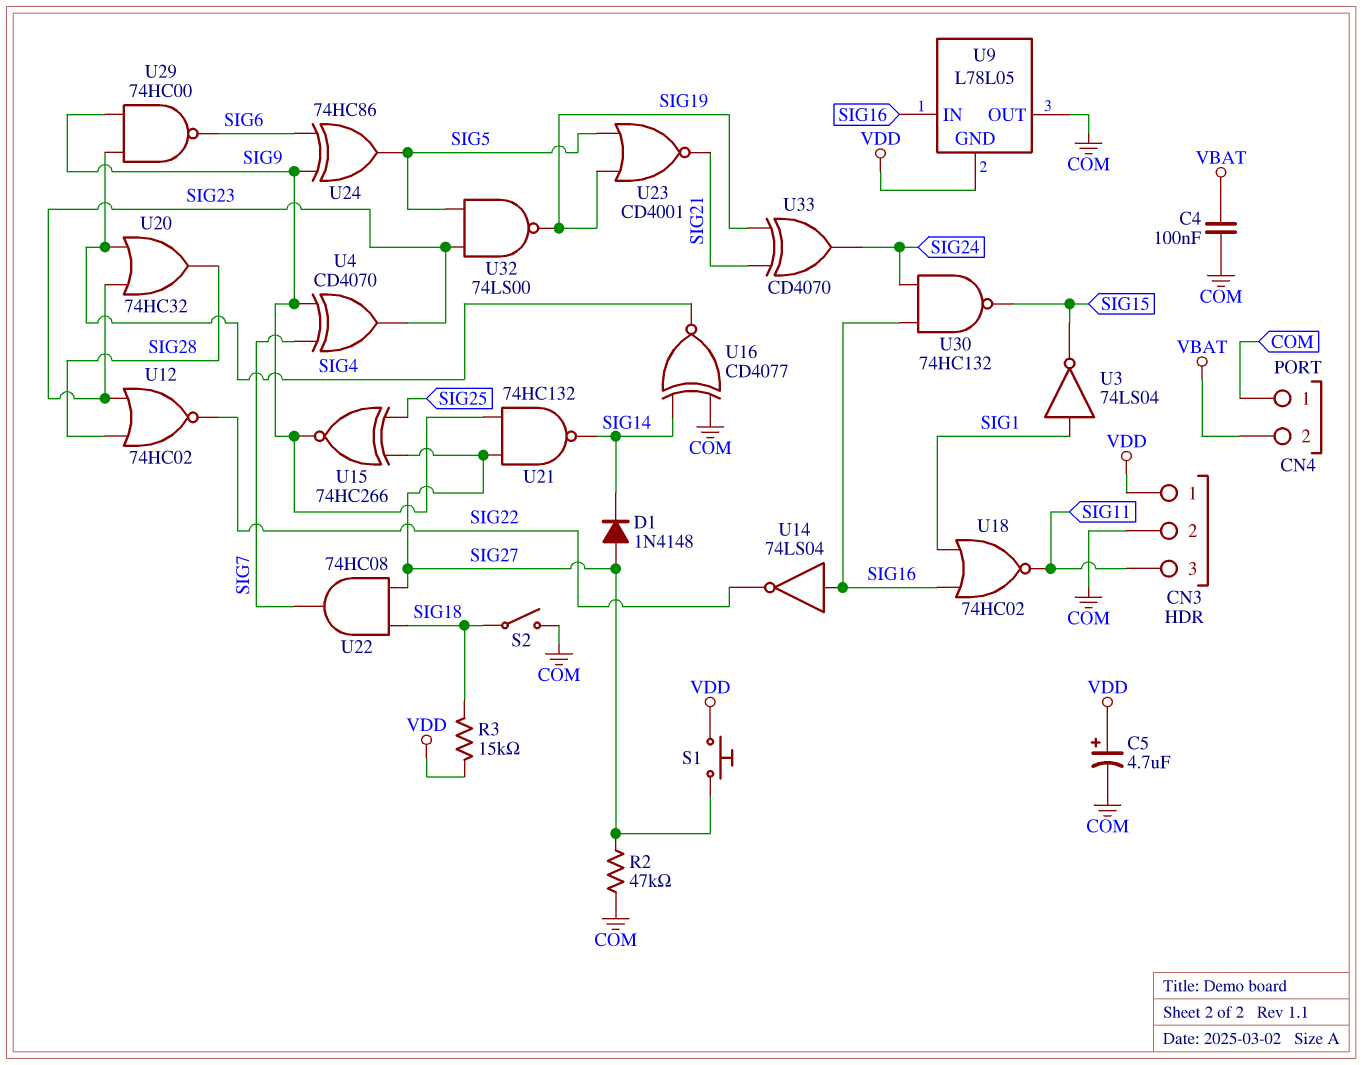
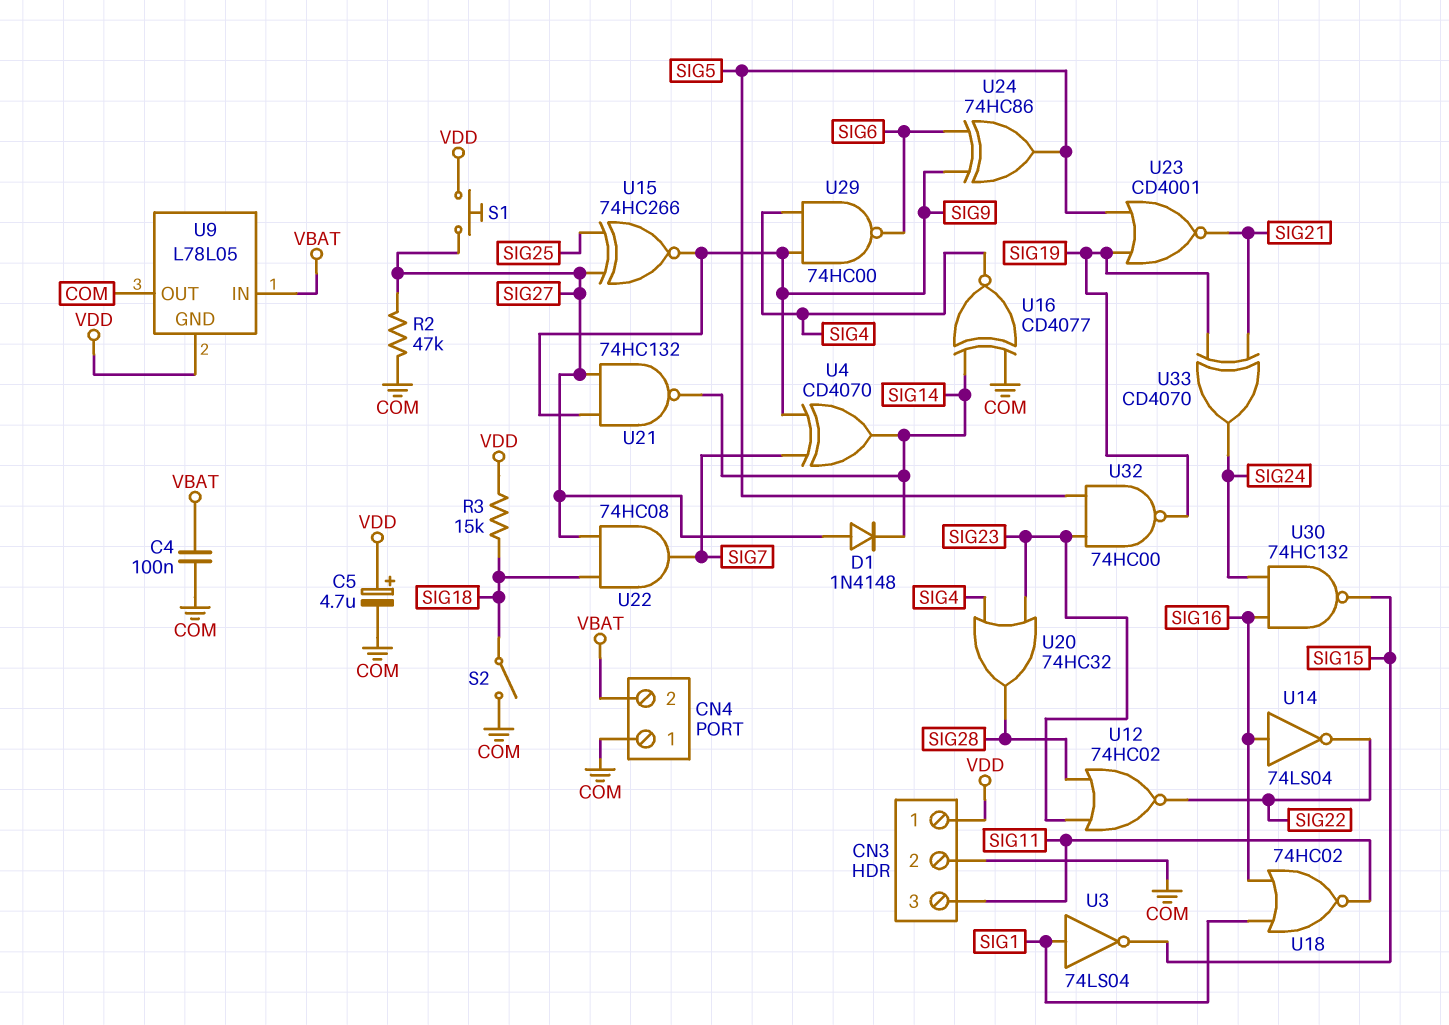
U4: XOR CD4070 (in SIG7, in SIG9, out SIG23) -> XOR CD4070 (in SIG7, in SIG9, out SIG14)
U9 pin IN: SIG16 -> VBAT
U32: NAND 74LS00 (in SIG5, in SIG23, out SIG19) -> NAND 74HC00 (in SIG5, in SIG23, out SIG19)

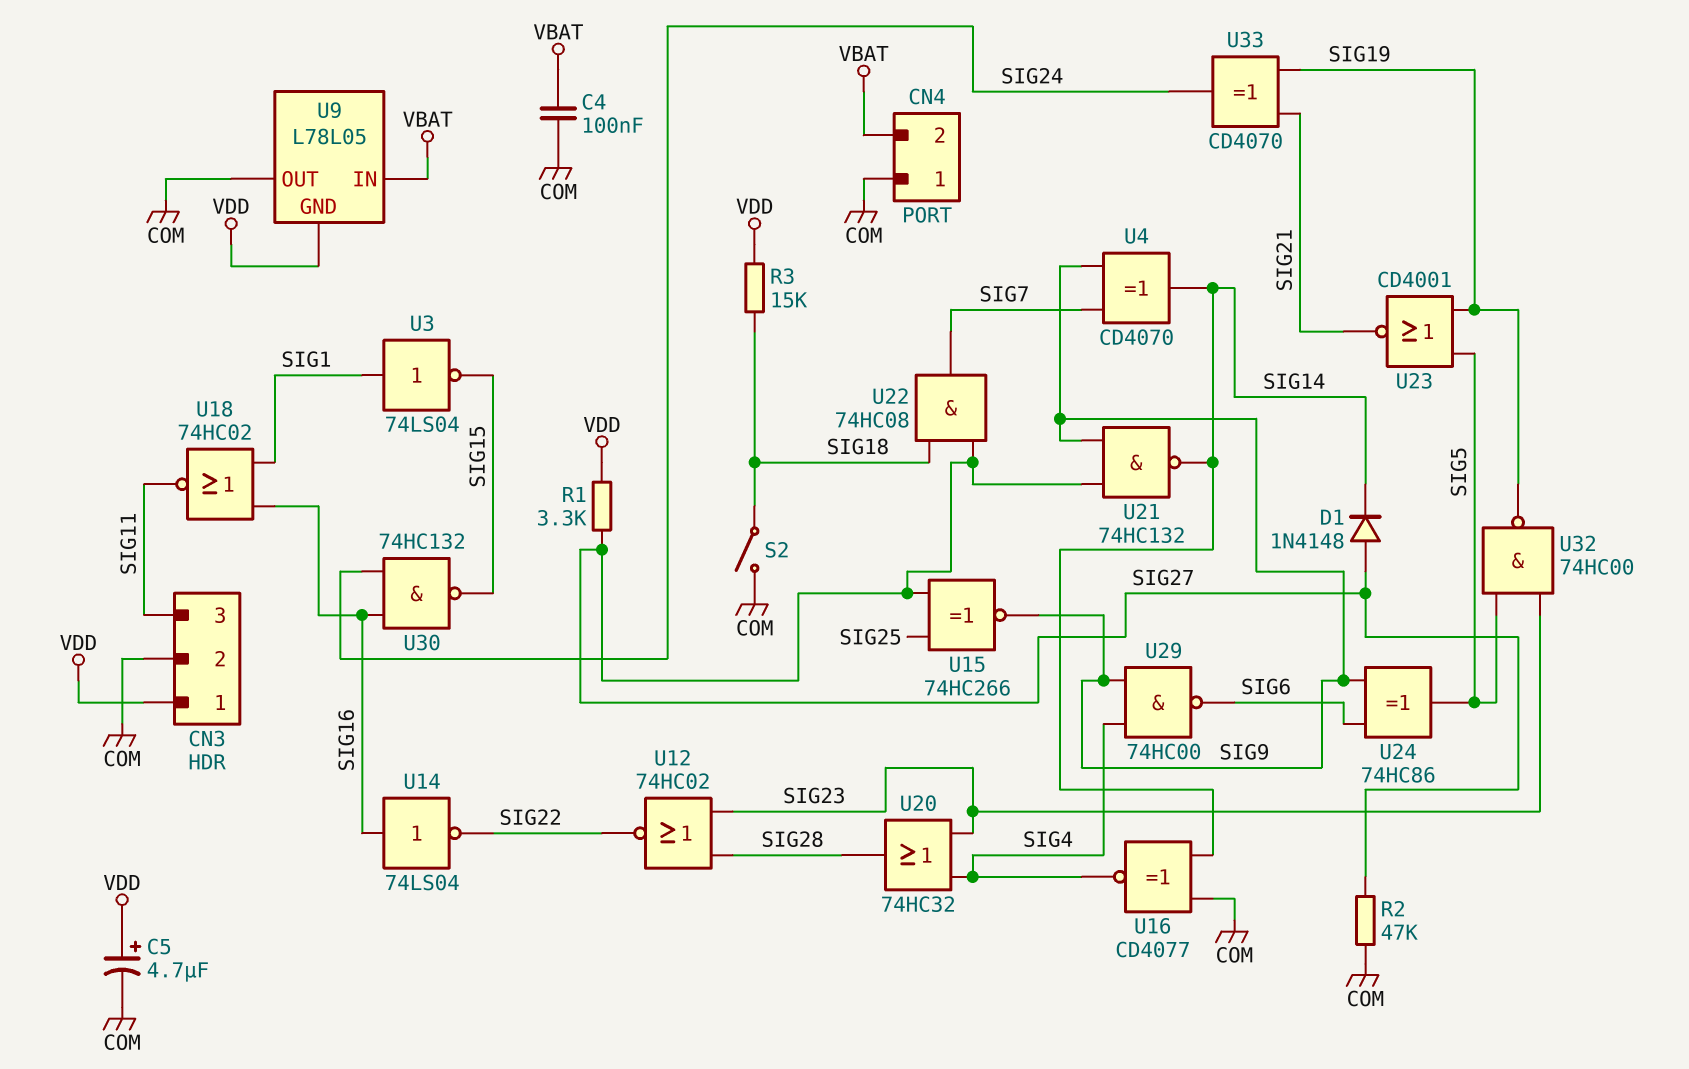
R1: none -> 3.3k (SIG27, VDD)
S1: button (SIG27, VDD) -> none

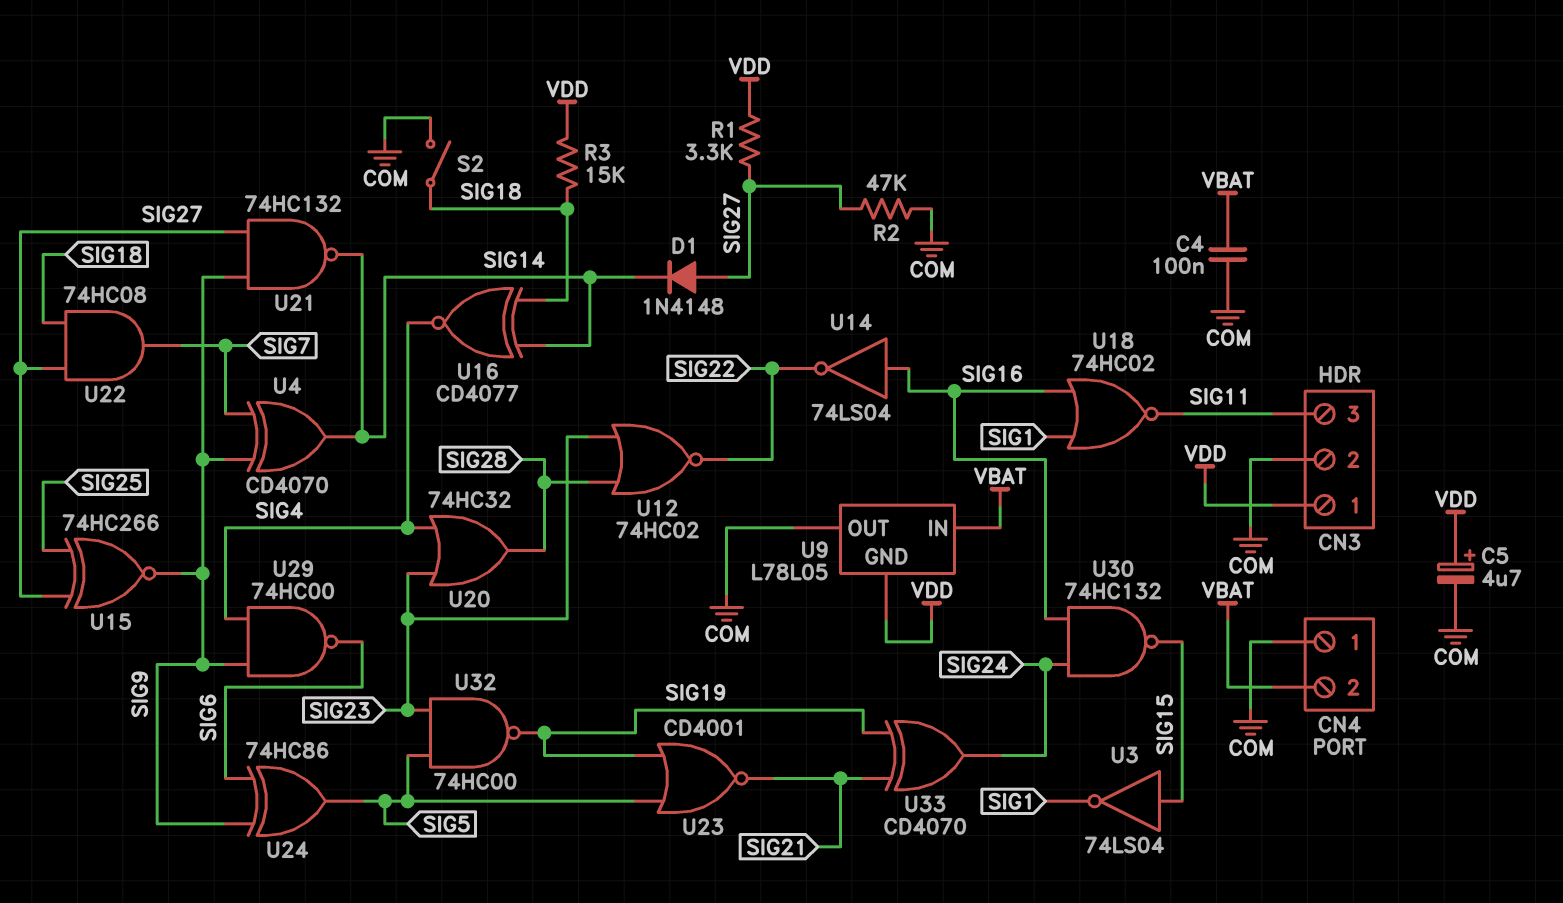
U3: NOT 74LS04 (in SIG1, out SIG15) -> NOT 74LS04 (in SIG15, out SIG1)
U16: XNOR CD4077 (in COM, in SIG14, out SIG4) -> XNOR CD4077 (in SIG14, in SIG18, out SIG4)

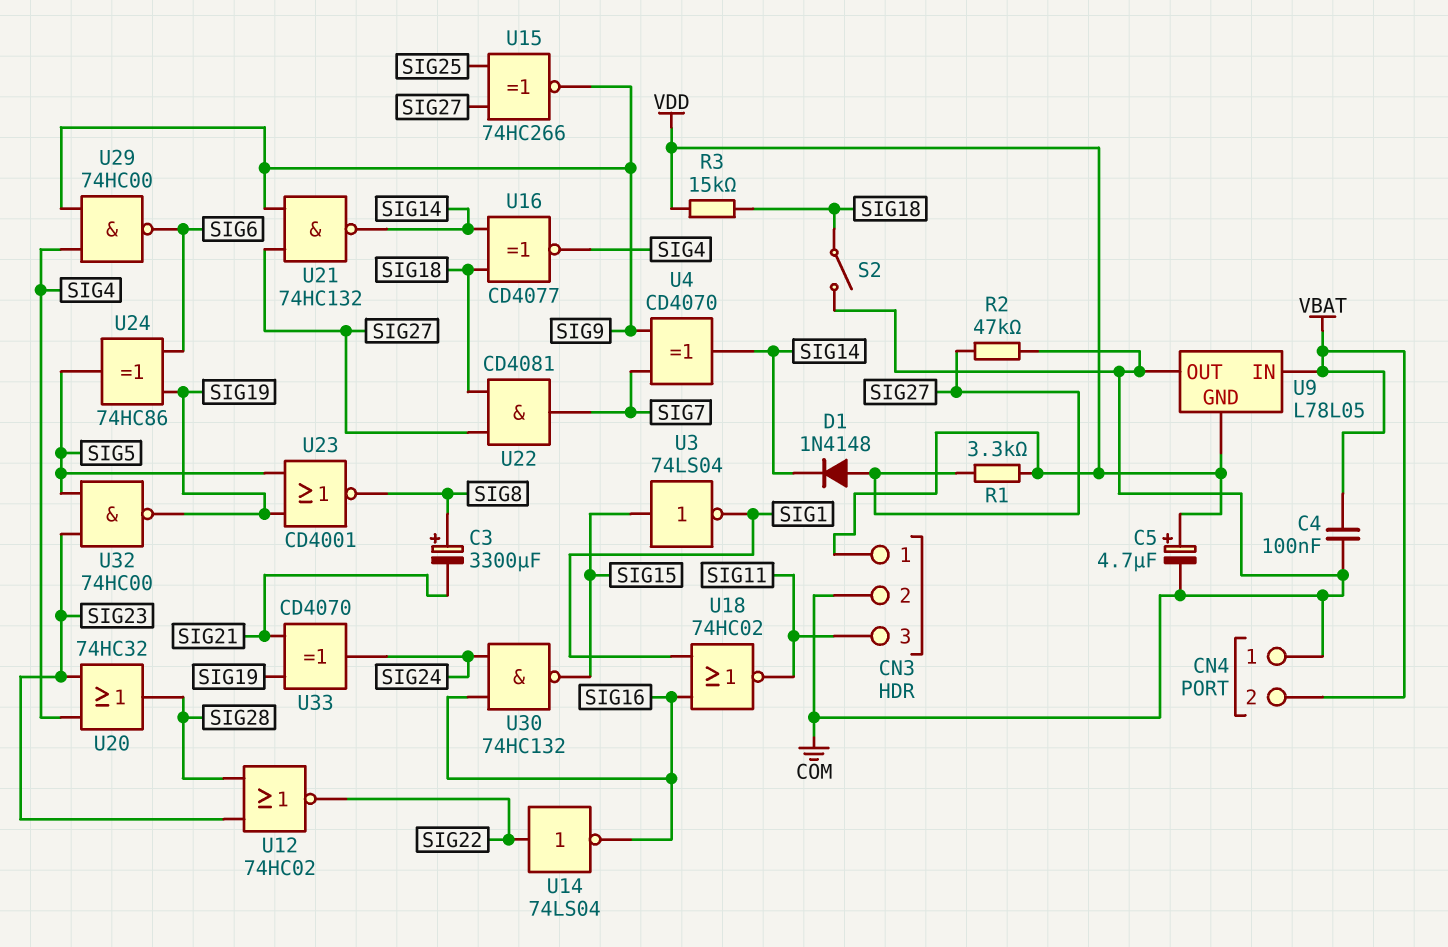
C3: none -> 3300uF (plus SIG8, minus SIG21)
U14: NOT 74LS04 (in SIG16, out SIG22) -> NOT 74LS04 (in SIG22, out SIG16)
U22: AND 74HC08 (in SIG18, in SIG27, out SIG7) -> AND CD4081 (in SIG18, in SIG27, out SIG7)
U23: NOR CD4001 (in SIG5, in SIG19, out SIG21) -> NOR CD4001 (in SIG5, in SIG19, out SIG8)
U24: XOR 74HC86 (in SIG6, in SIG9, out SIG5) -> XOR 74HC86 (in SIG6, in SIG19, out SIG5)

